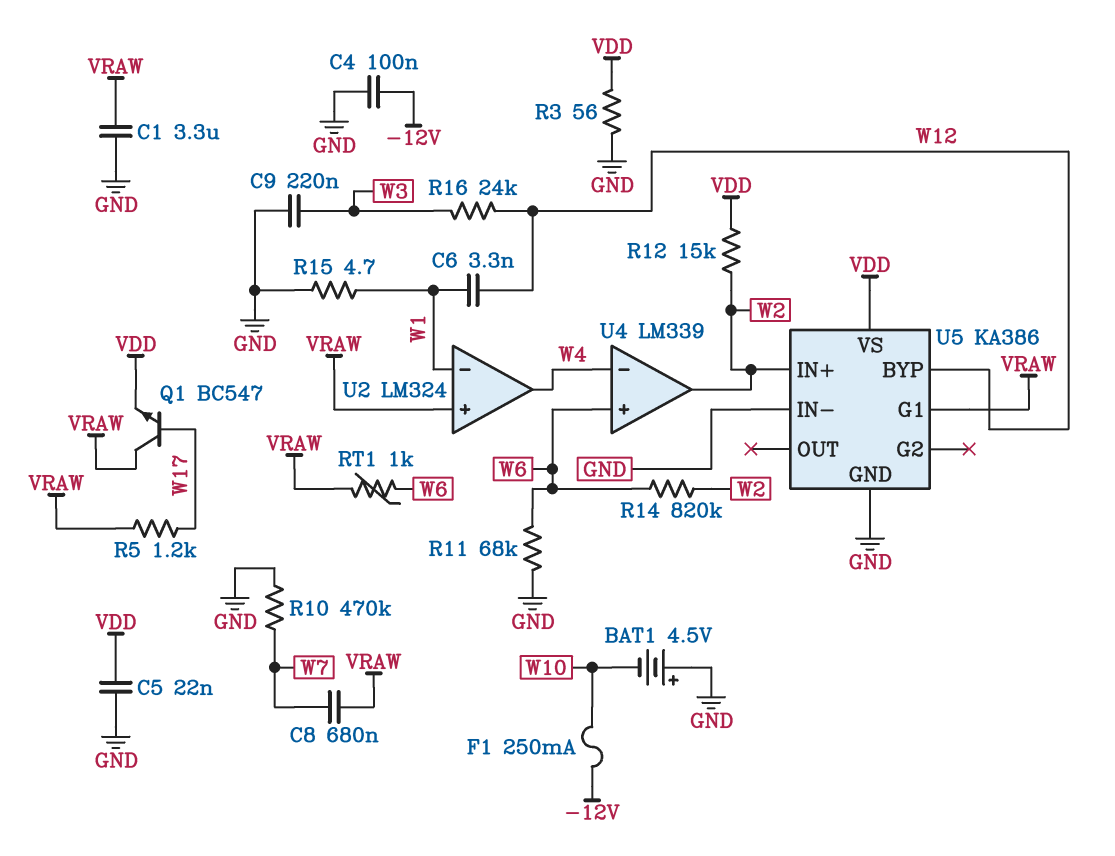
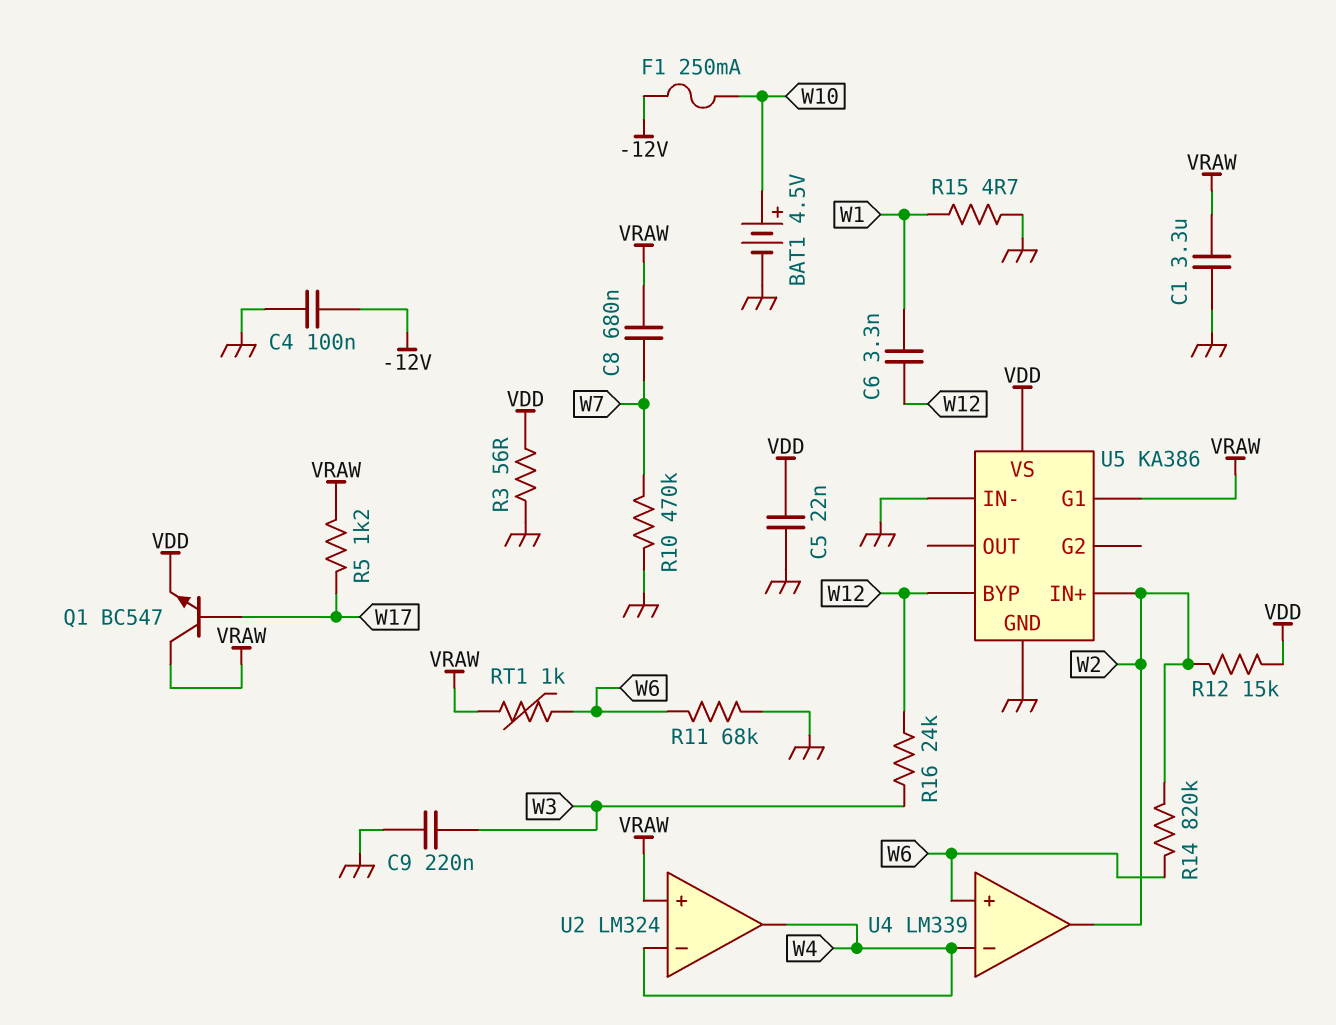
BAT1: 4.5V (plus GND, minus W10) -> 4.5V (plus W10, minus GND)
U2 pin in-: W1 -> W4

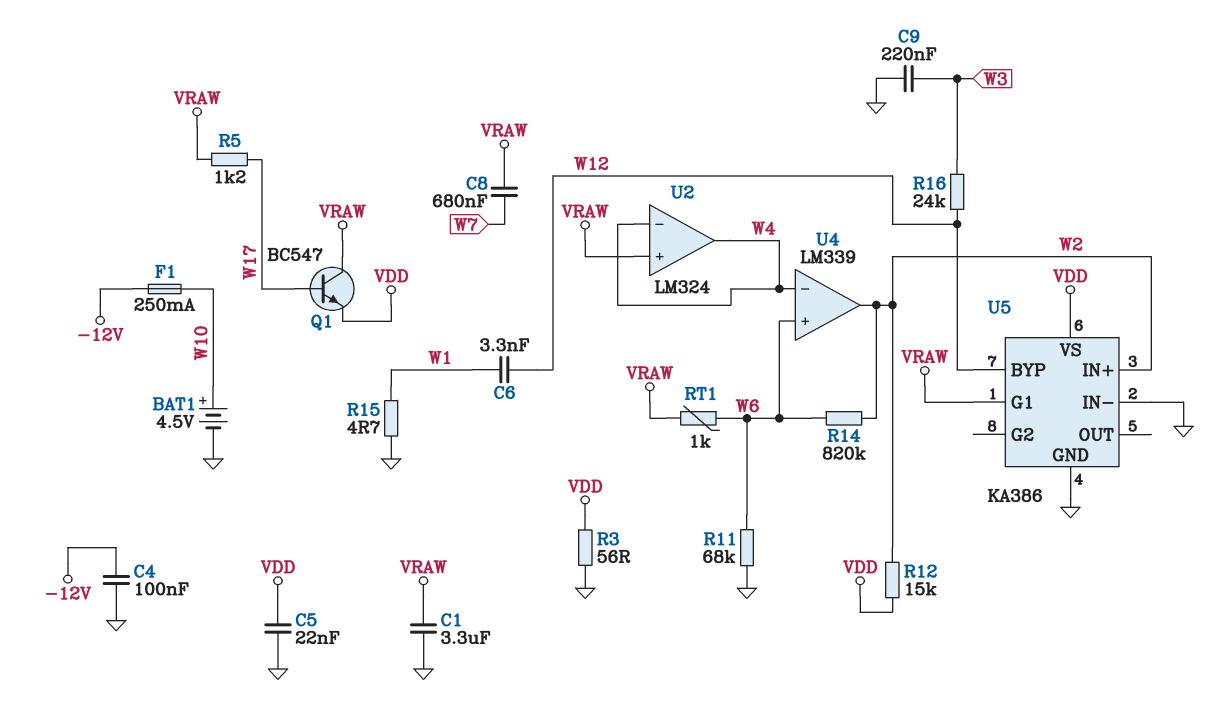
R10: 470k (GND, W7) -> none

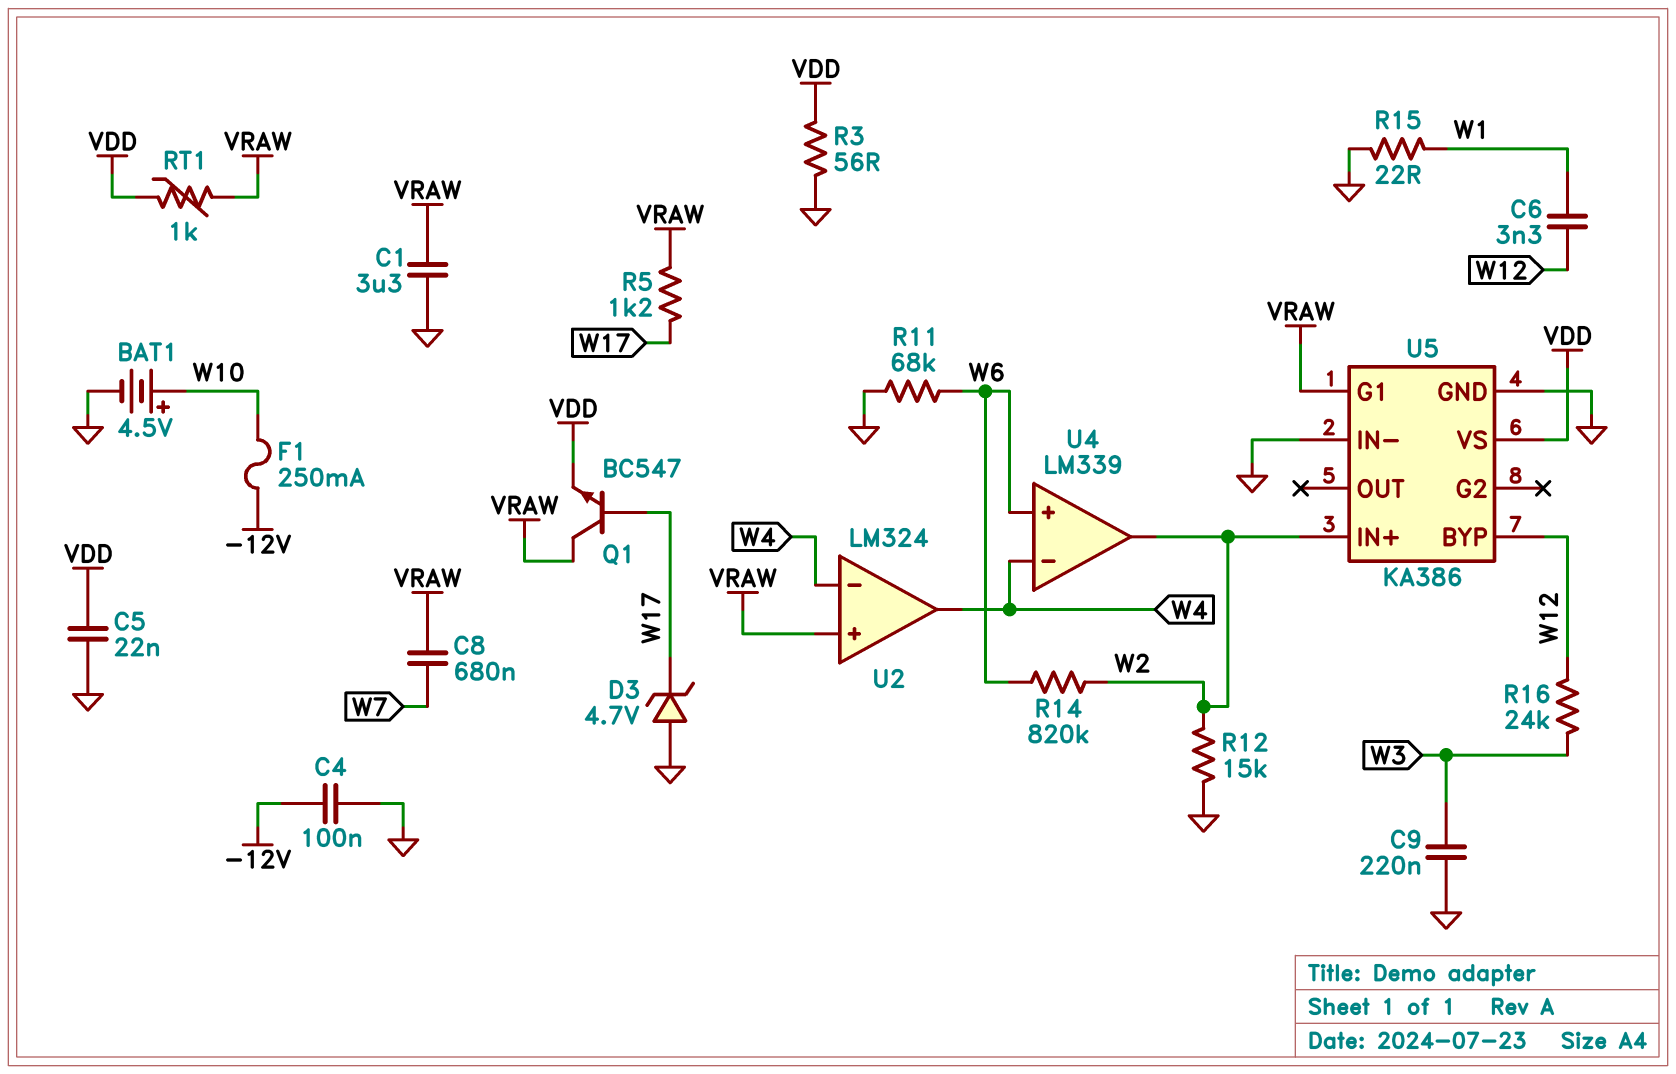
D3: none -> zener 4.7V (A GND, K W17)
R12: 15k (VDD, W2) -> 15k (GND, W2)
R15: 4.7 (GND, W1) -> 22 (GND, W1)
RT1: 1k (VRAW, W6) -> 1k (VDD, VRAW)

